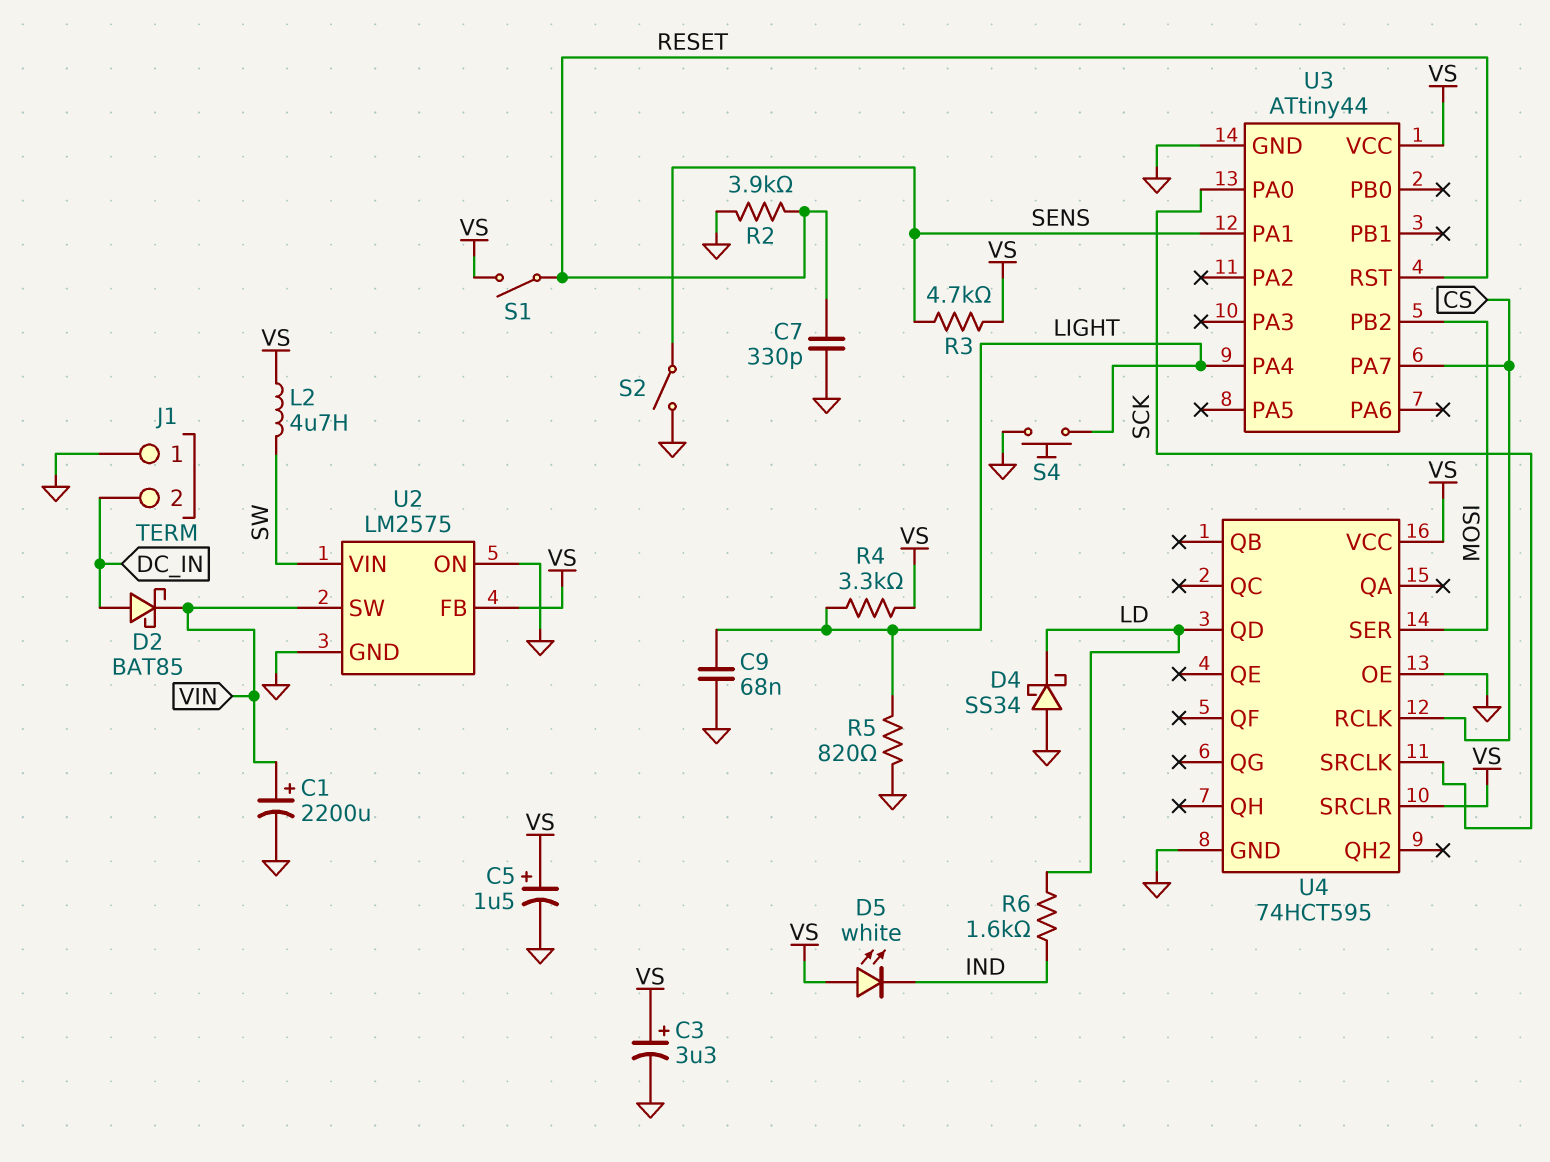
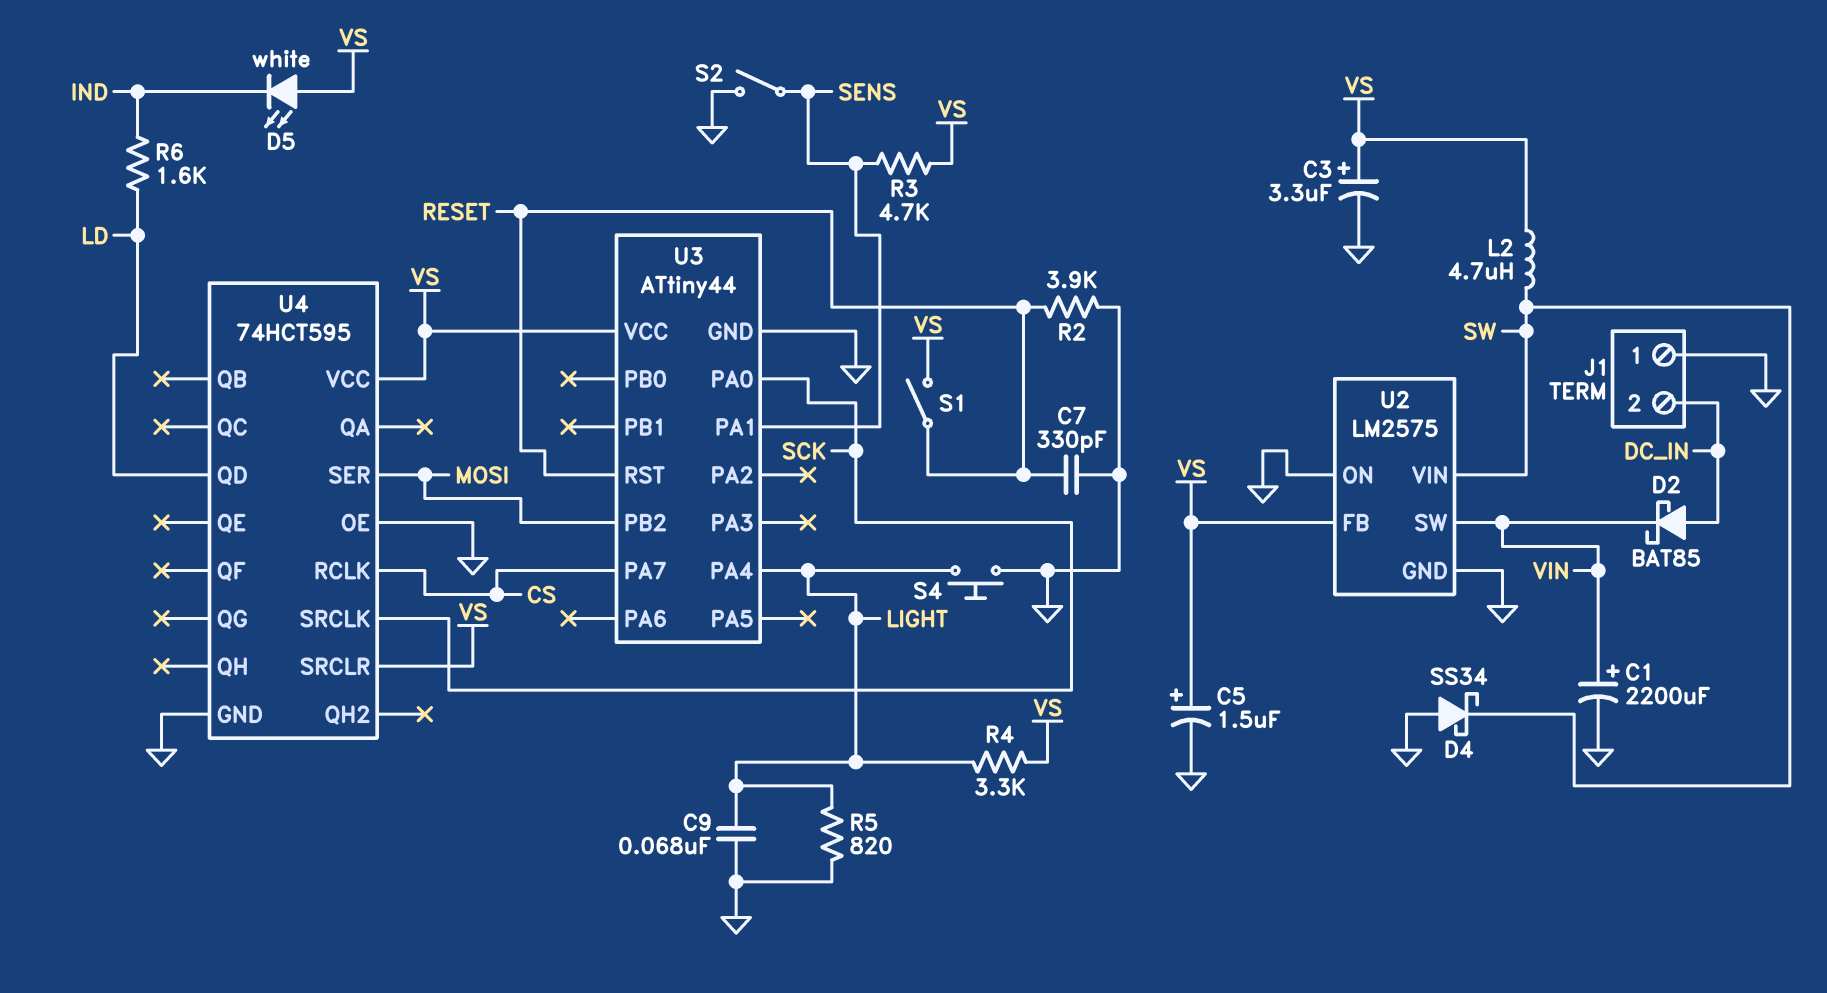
D4: schottky SS34 (A GND, K LD) -> schottky SS34 (A GND, K SW)

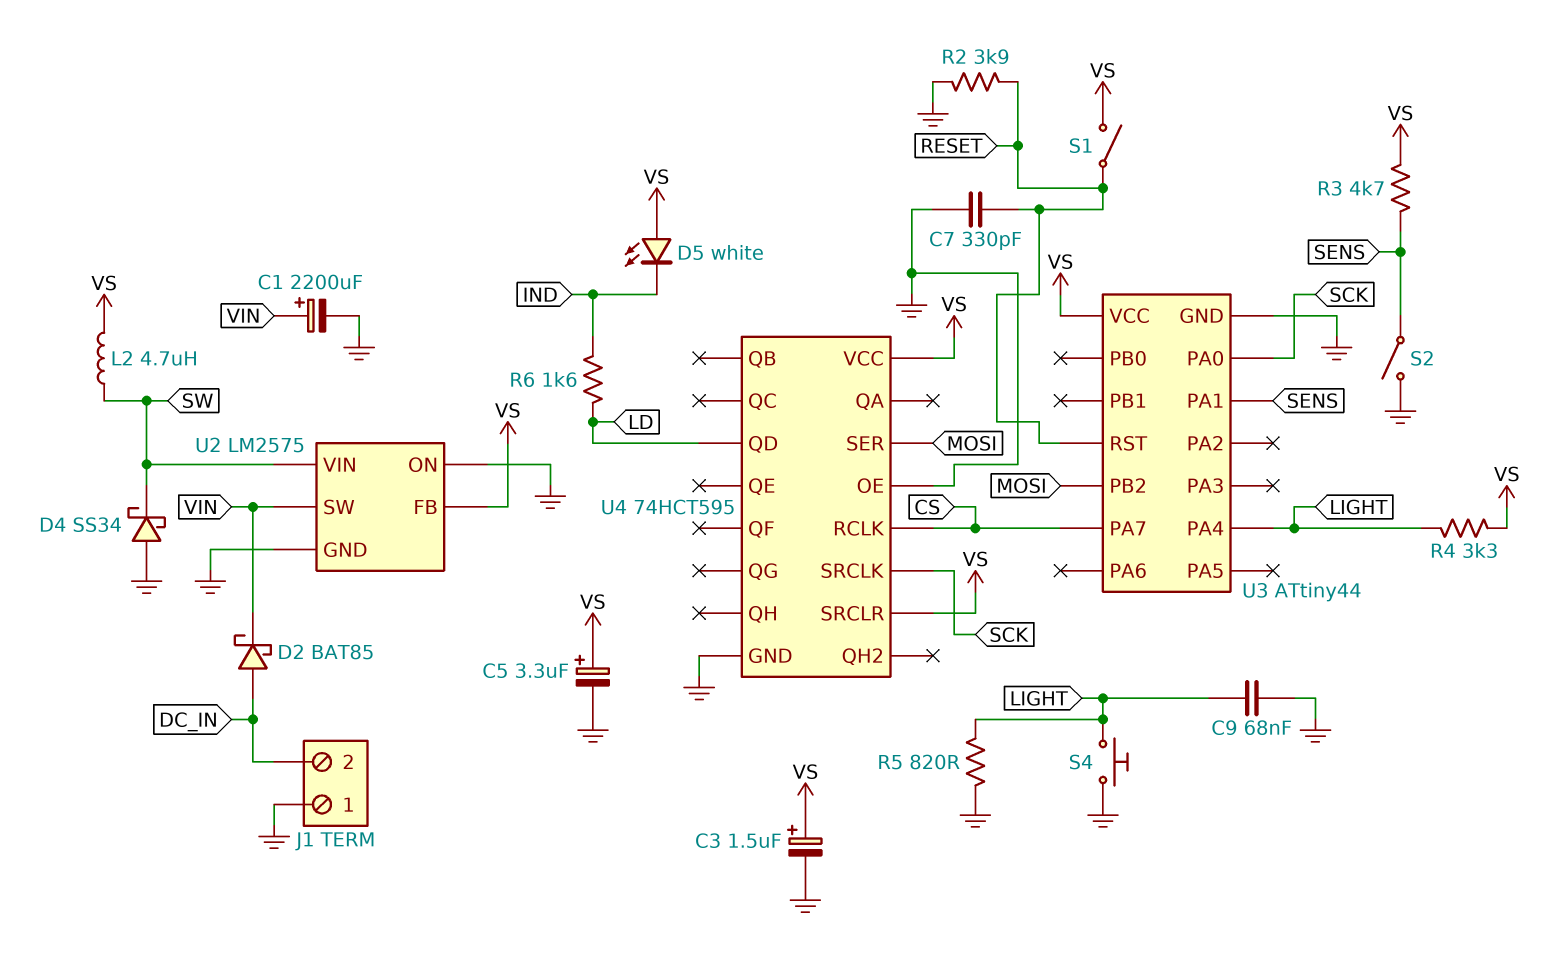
C3: 3.3uF (plus VS, minus GND) -> 1.5uF (plus VS, minus GND)
C5: 1.5uF (plus VS, minus GND) -> 3.3uF (plus VS, minus GND)

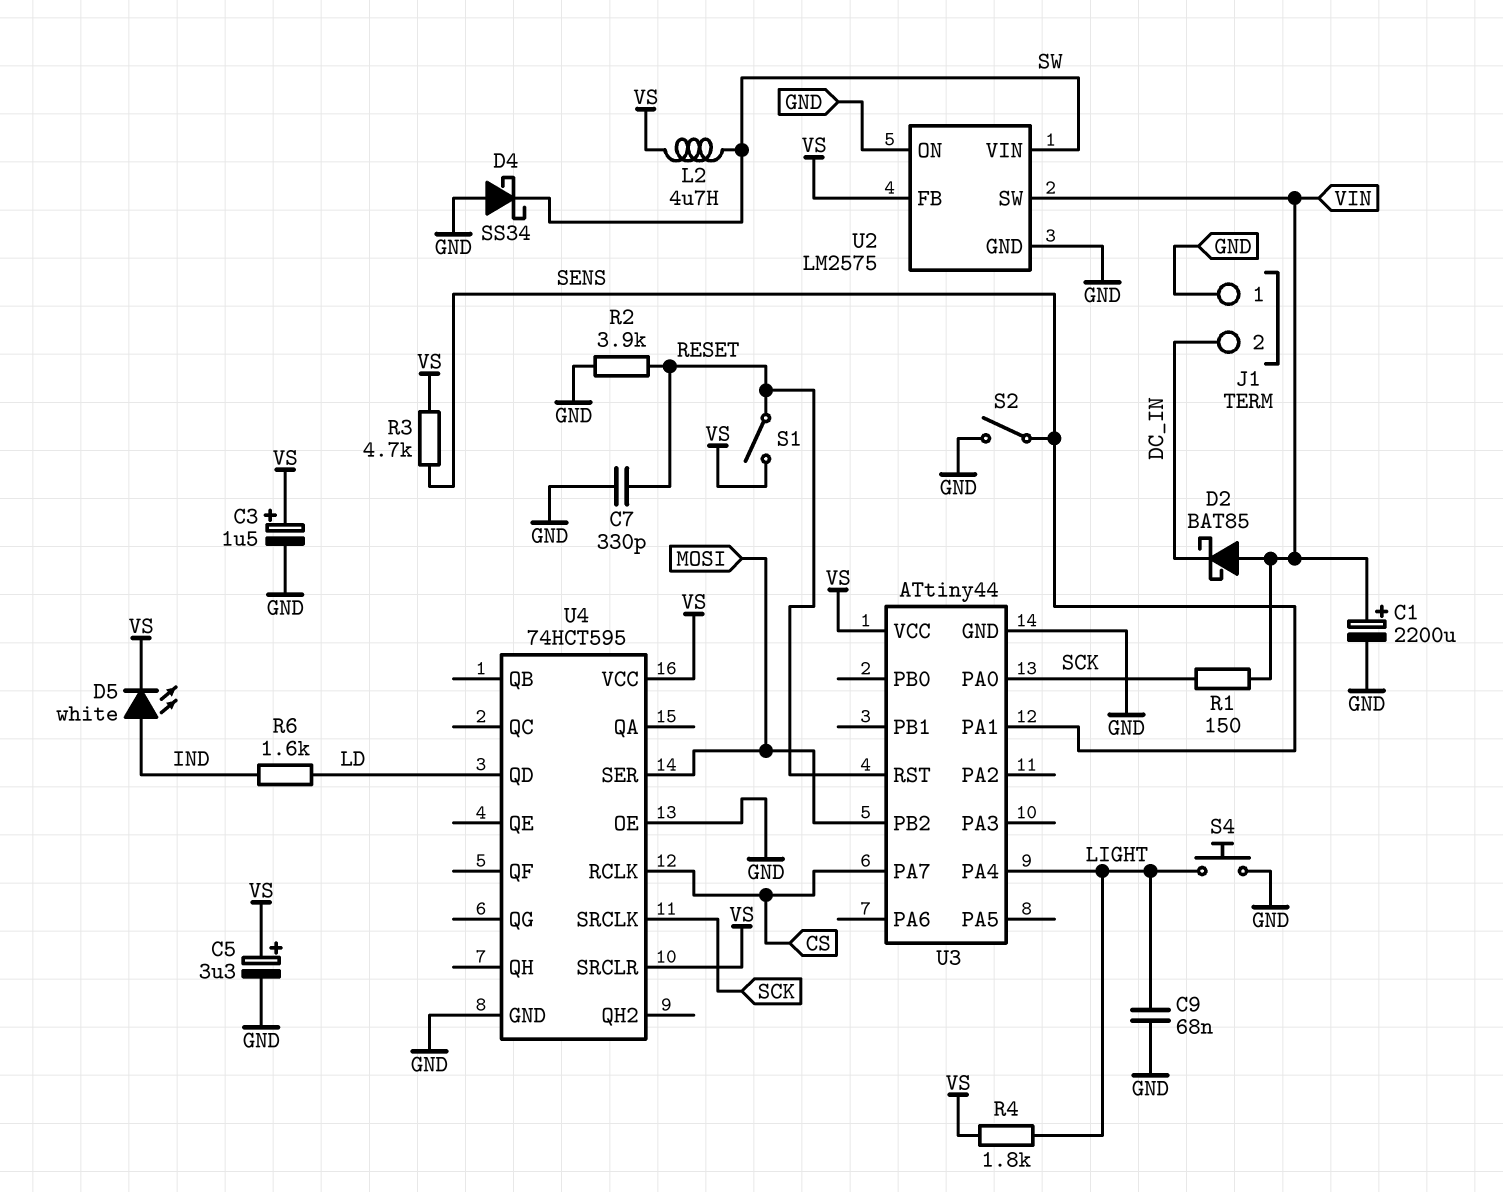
D2: schottky BAT85 (A DC_IN, K VIN) -> schottky BAT85 (A VIN, K DC_IN)
D5: LED white (A VS, K IND) -> LED white (A IND, K VS)
R1: none -> 150 (SCK, VIN)
R4: 3.3k (LIGHT, VS) -> 1.8k (LIGHT, VS)
R5: 820 (GND, LIGHT) -> none

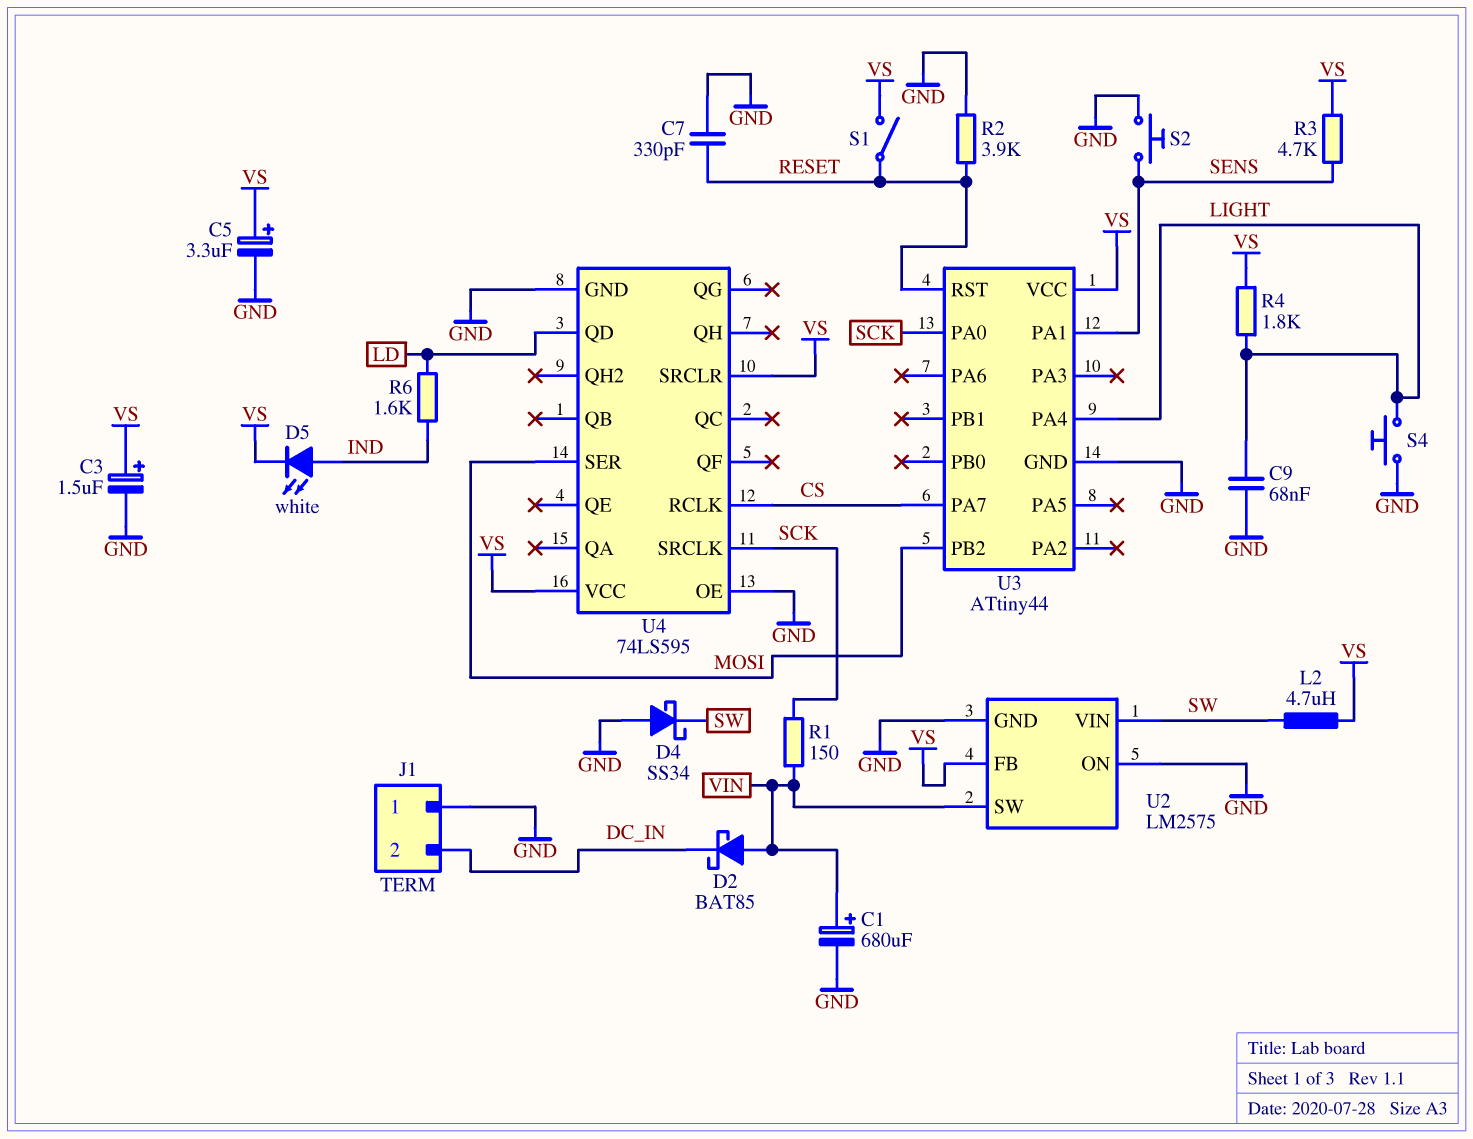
C1: 2200uF (plus VIN, minus GND) -> 680uF (plus VIN, minus GND)
S2: switch (GND, SENS) -> button (GND, SENS)
U4: 74HCT595 -> 74LS595

